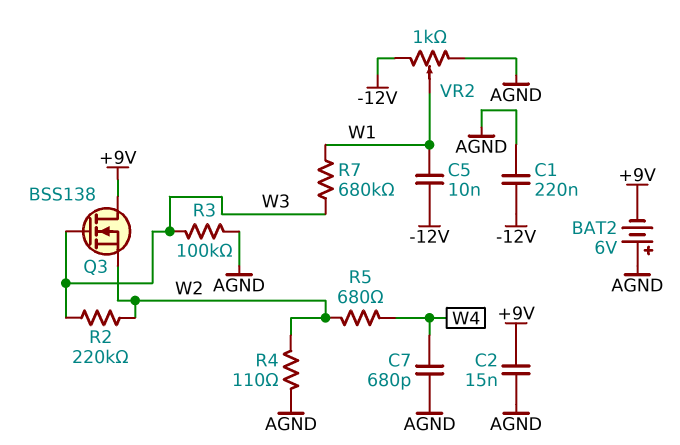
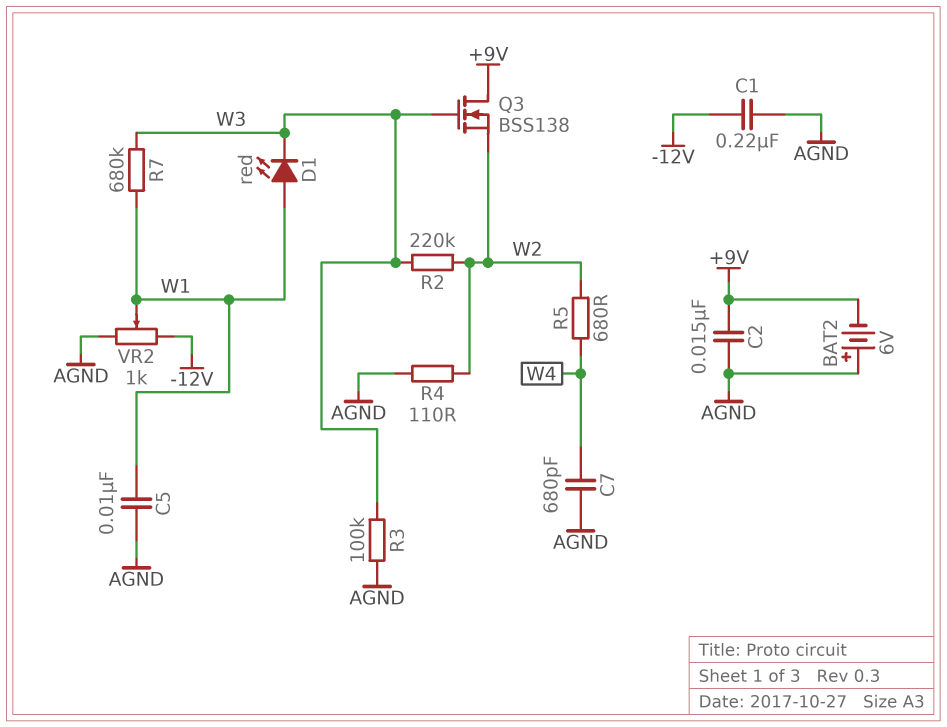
C5: 10nF (-12V, W1) -> 10nF (AGND, W1)
D1: none -> LED red (A W1, K W3)

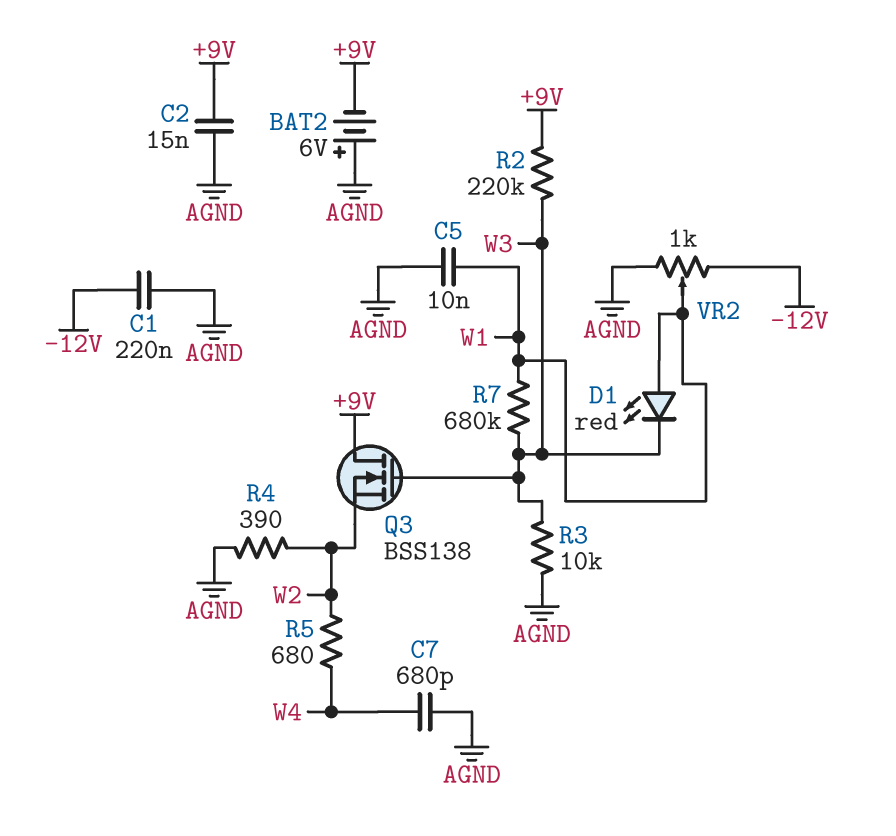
R2: 220k (W2, W3) -> 220k (+9V, W3)
R3: 100k (AGND, W3) -> 10k (AGND, W3)
R4: 110 (AGND, W2) -> 390 (AGND, W2)

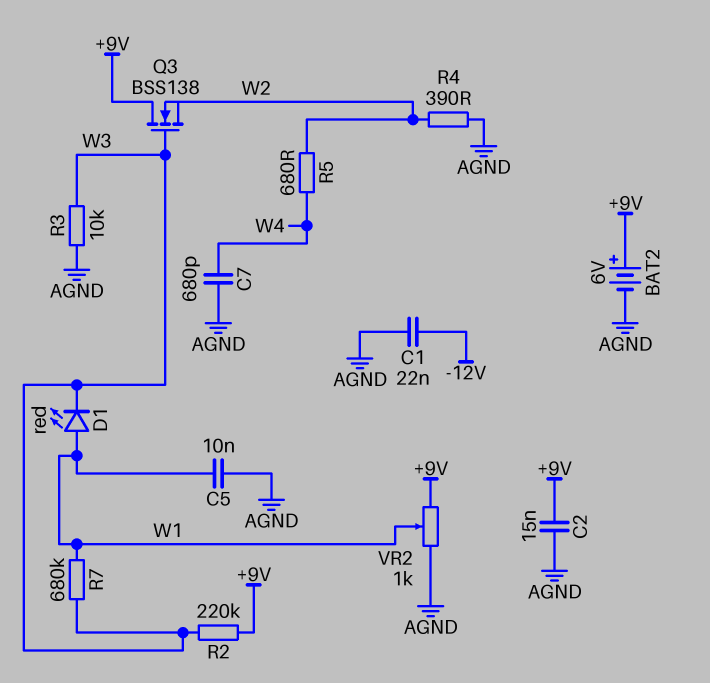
BAT2: 6V (plus AGND, minus +9V) -> 6V (plus +9V, minus AGND)
C1: 220nF (-12V, AGND) -> 22nF (-12V, AGND)
VR2: 1k (-12V, AGND, wiper W1) -> 1k (+9V, AGND, wiper W1)

